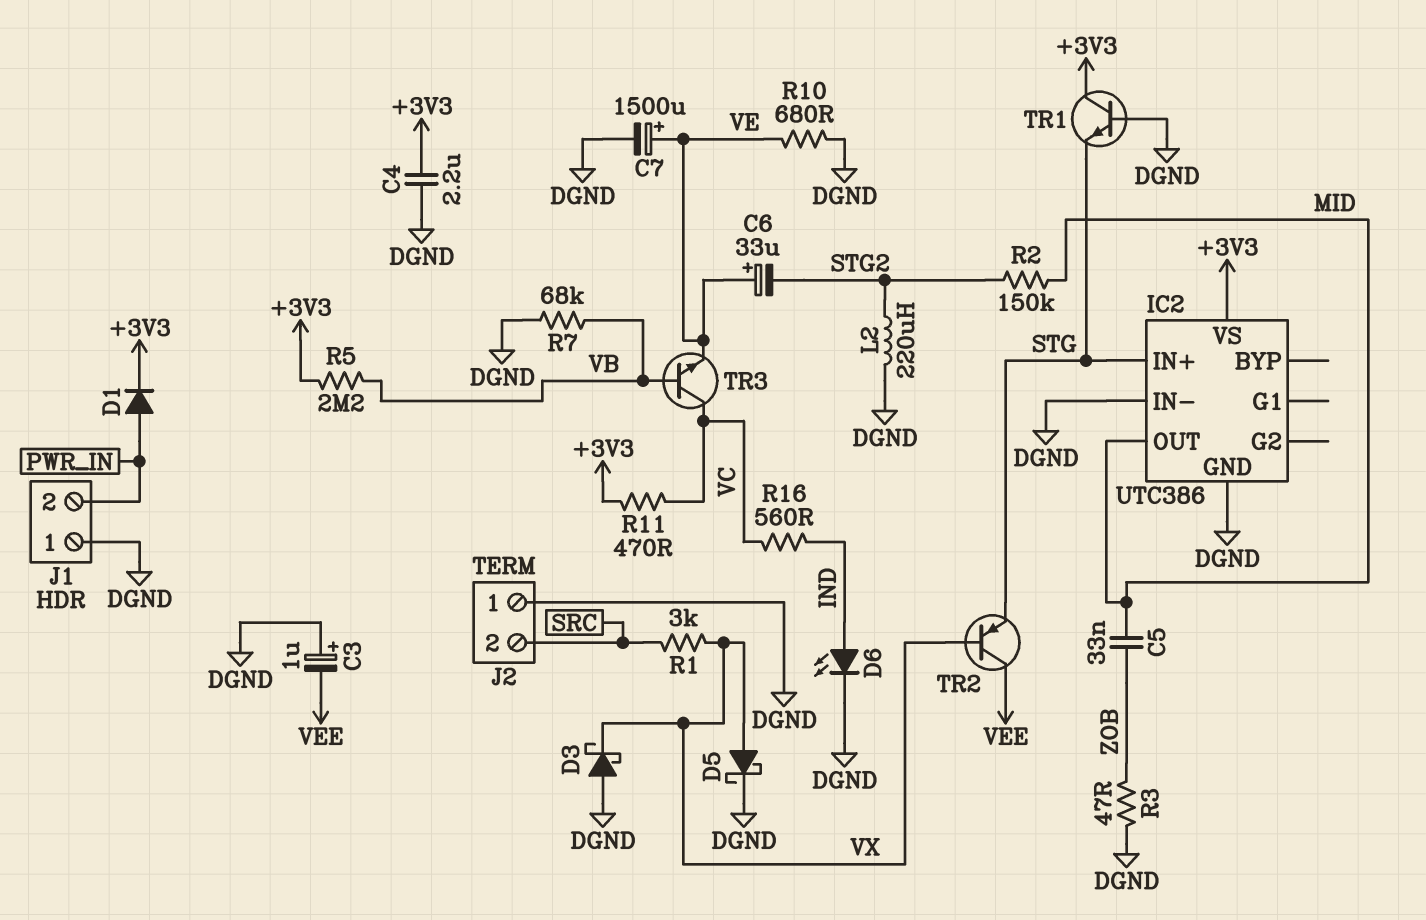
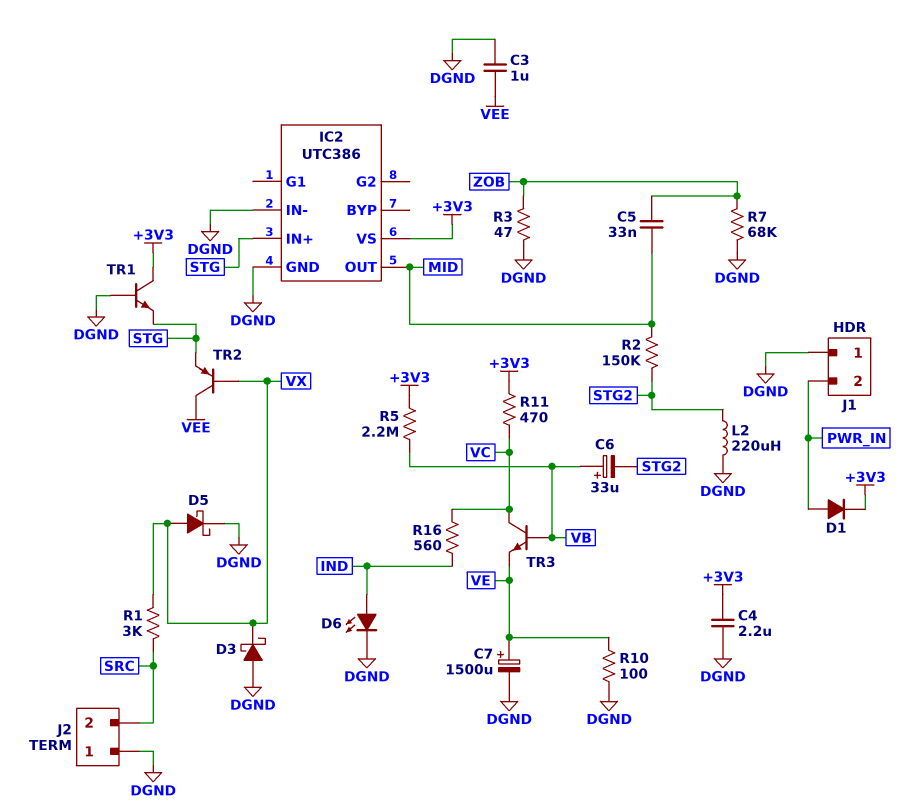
C3: 1uF (plus DGND, minus VEE) -> 1uF (DGND, VEE)
C6: 33uF (plus VE, minus STG2) -> 33uF (plus VB, minus STG2)
R7: 68k (DGND, VB) -> 68k (DGND, ZOB)
R10: 680 (DGND, VE) -> 100 (DGND, VE)

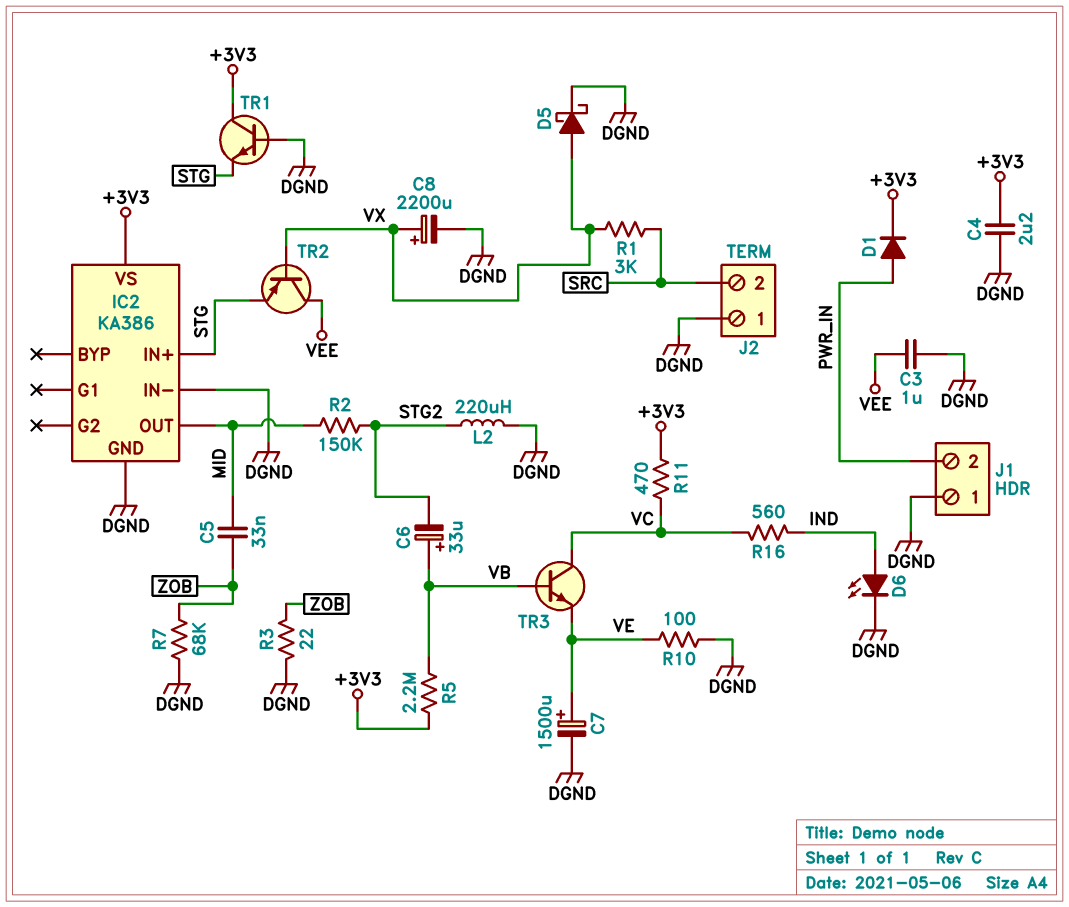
C8: none -> 2200uF (plus VX, minus DGND)
D3: schottky (A DGND, K VX) -> none
IC2: UTC386 -> KA386
R3: 47 (DGND, ZOB) -> 22 (DGND, ZOB)

